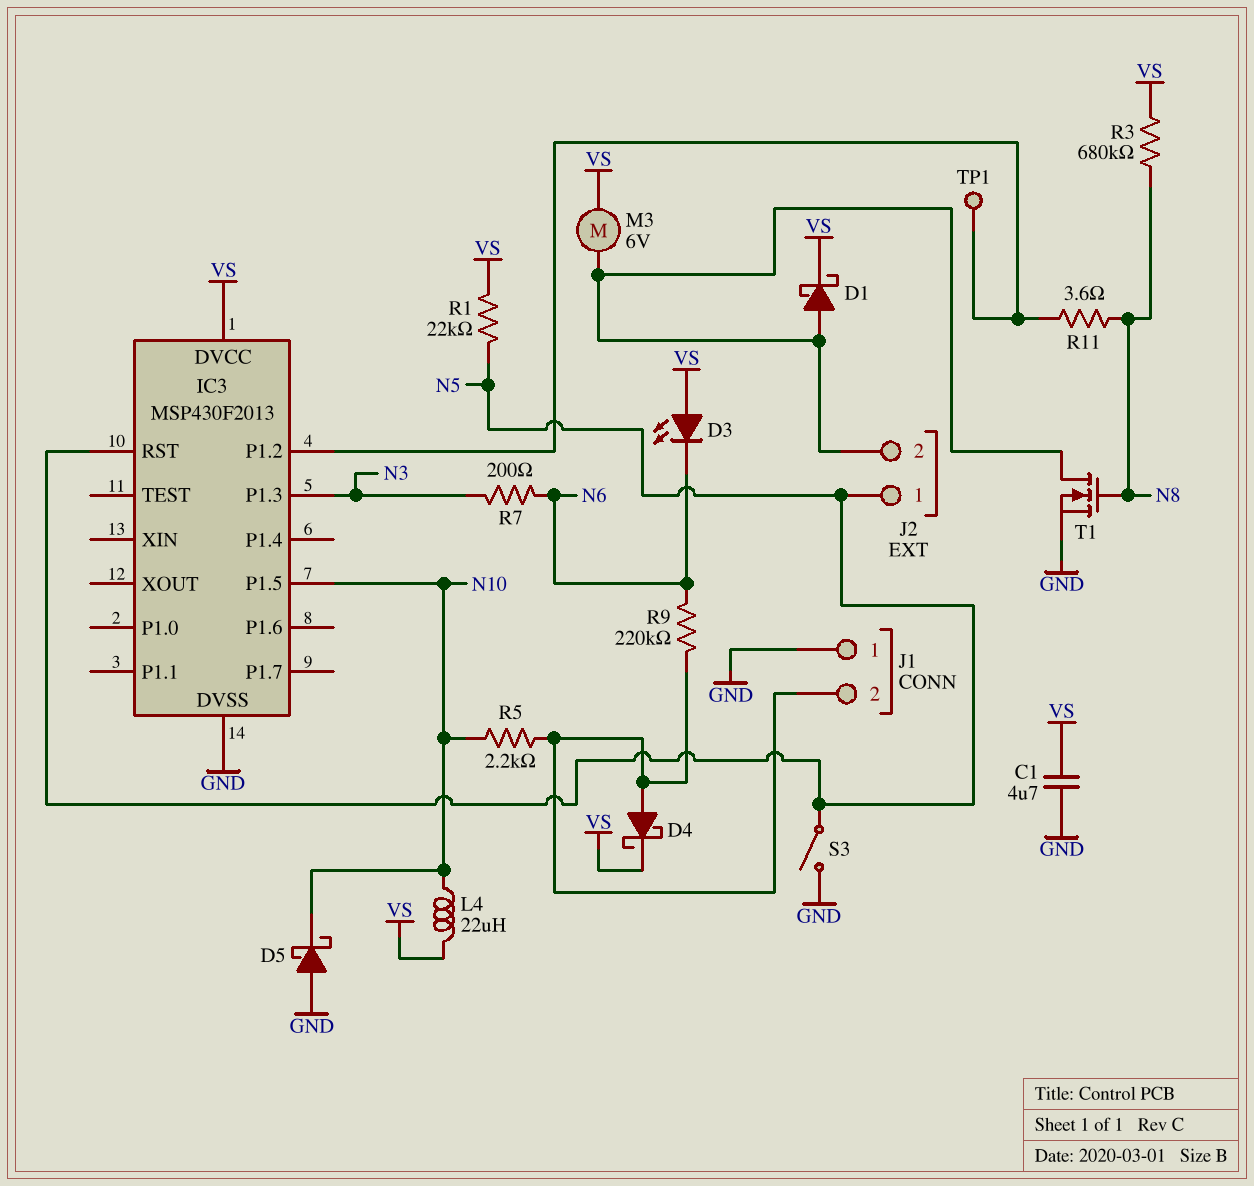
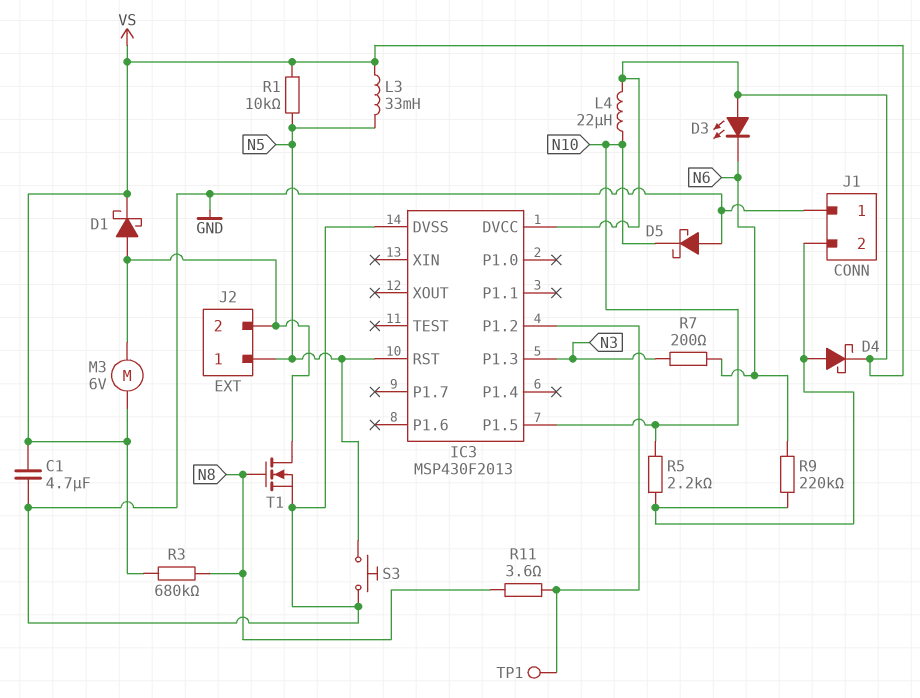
L3: none -> 33mH (N5, VS)
R1: 22k (N5, VS) -> 10k (N5, VS)
S3: switch (GND, N5) -> button (GND, N5)

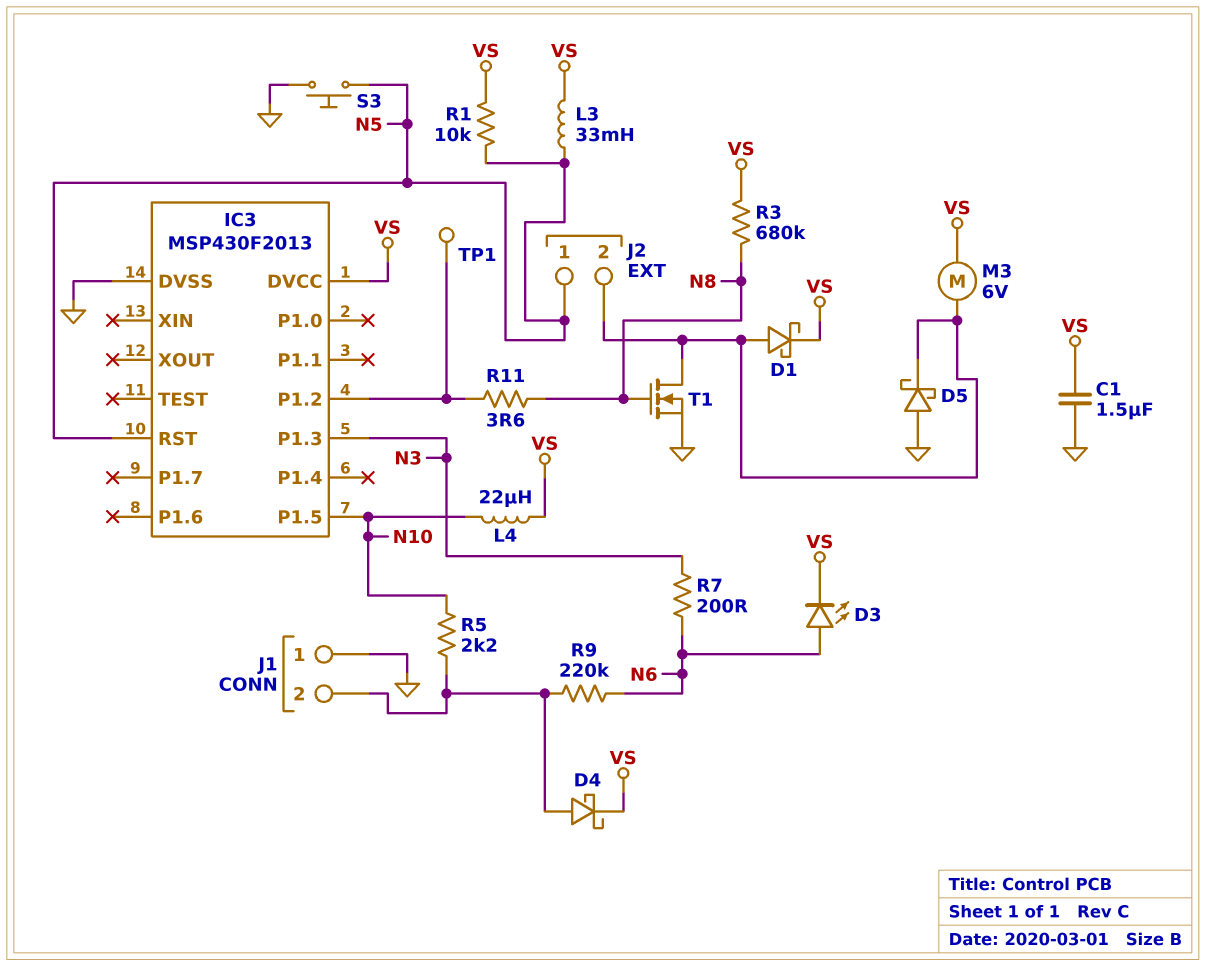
C1: 4.7uF (GND, VS) -> 1.5uF (GND, VS)
D3: LED (A VS, K N6) -> LED (A N6, K VS)
D5: schottky (A GND, K N10) -> schottky (A GND, K J2/2)

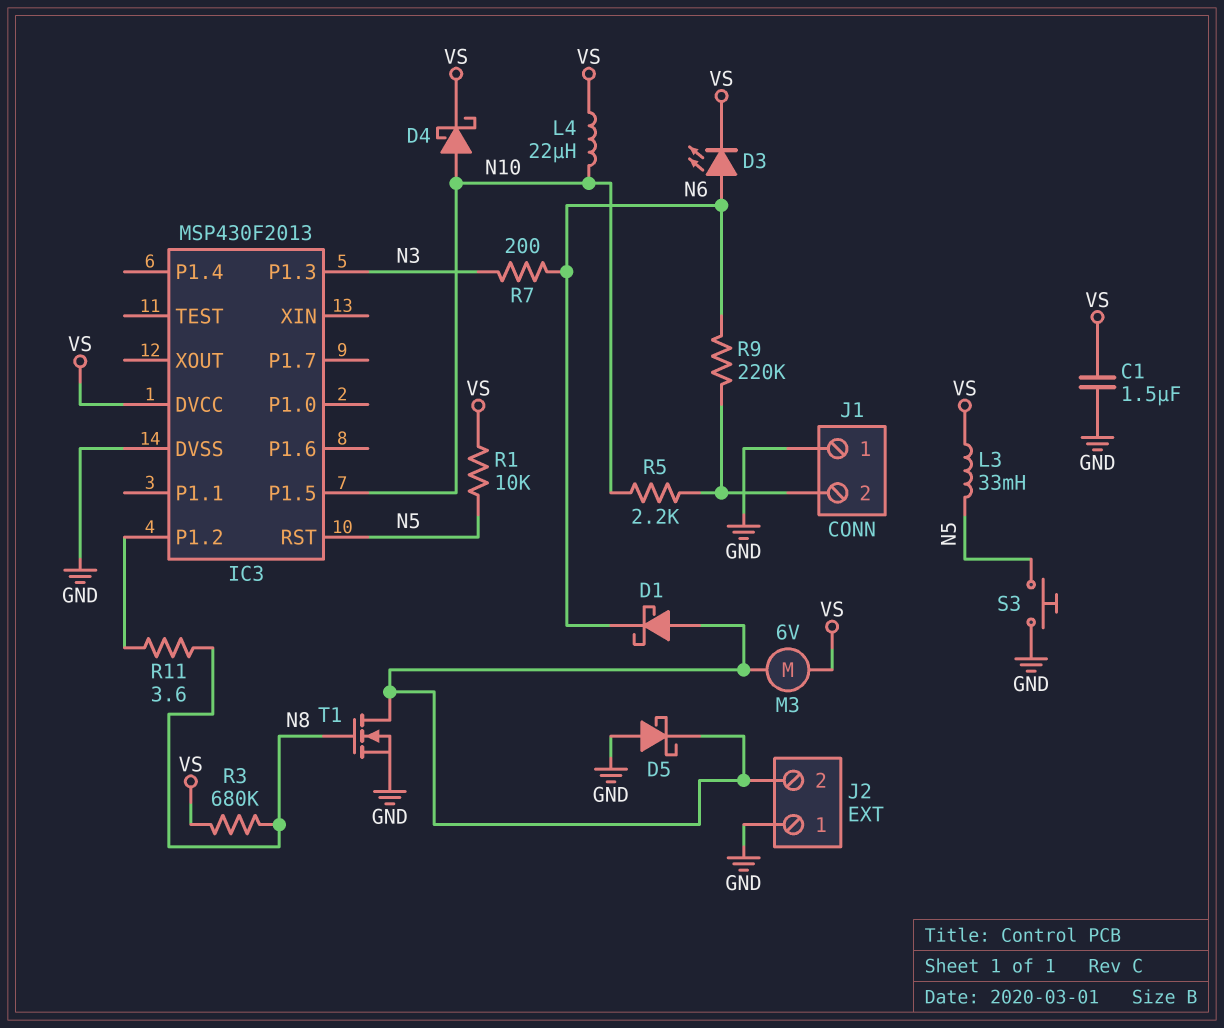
D1: schottky (A J2/2, K VS) -> schottky (A J2/2, K N6)
D4: schottky (A J1/2, K VS) -> schottky (A N10, K VS)
J2 pin 1: N5 -> GND
TP1: test point (IC3/P1.2) -> none

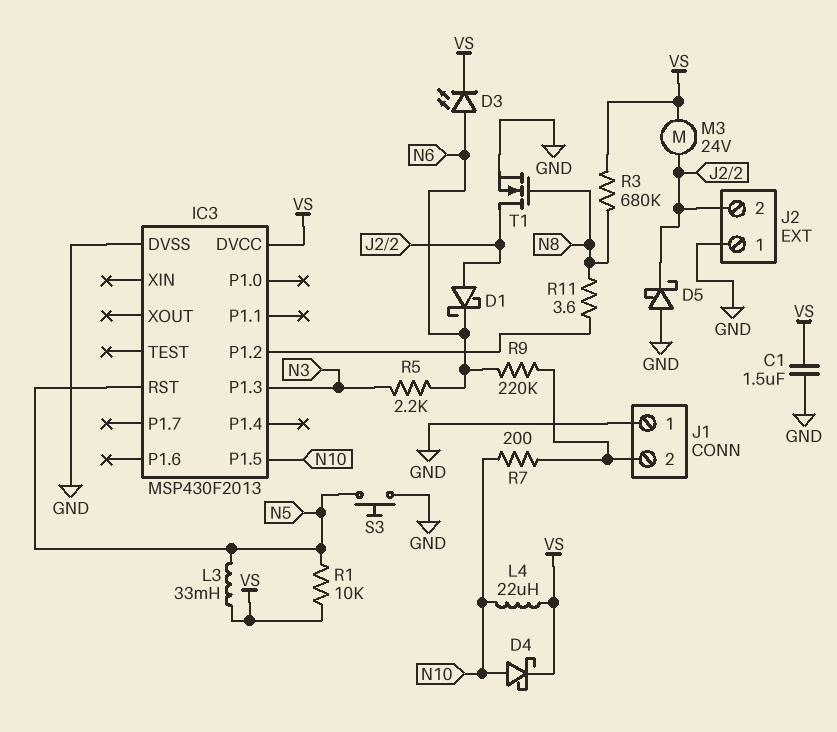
M3: motor 6V (J2/2, VS) -> motor 24V (J2/2, VS)
R5: 2.2k (J1/2, N10) -> 2.2k (N3, N6)
R7: 200 (N3, N6) -> 200 (J1/2, N10)

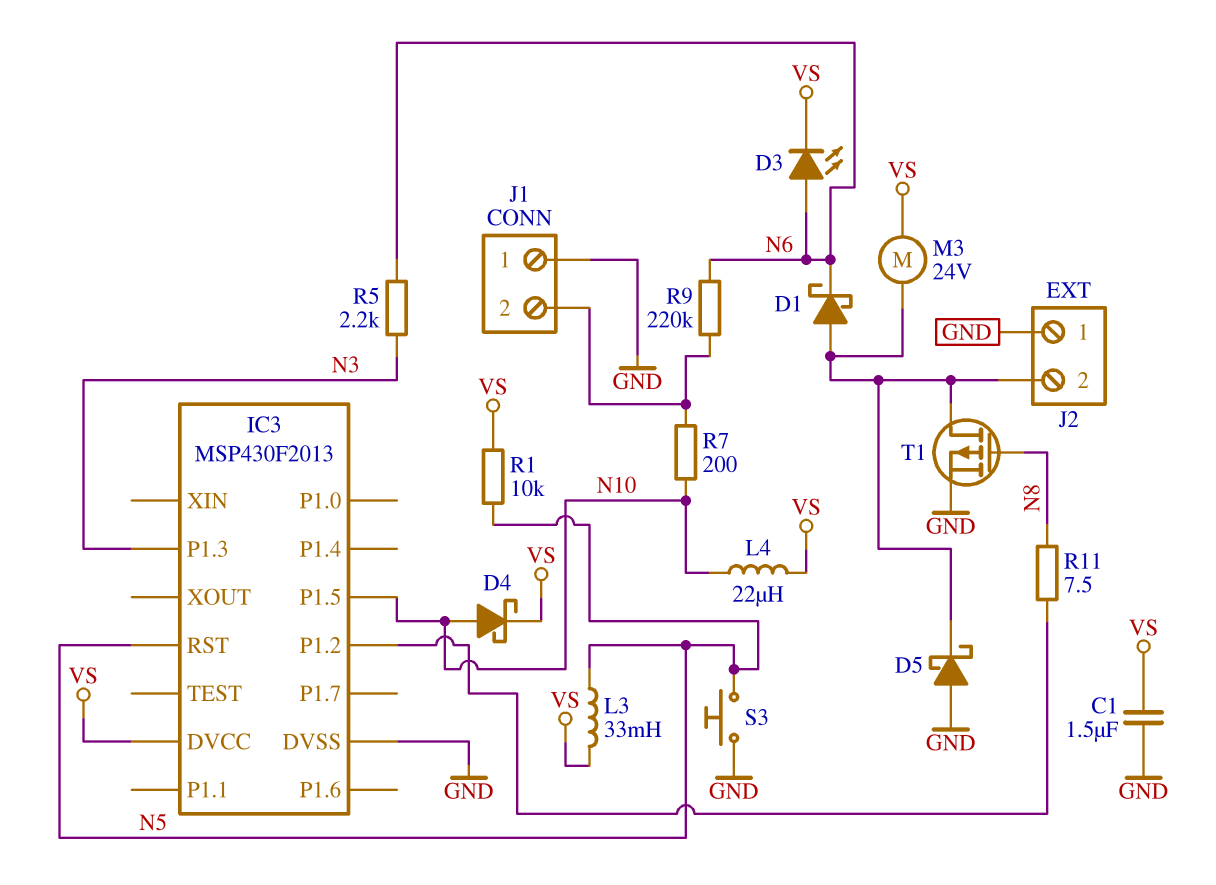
R3: 680k (N8, VS) -> none
R11: 3.6 (IC3/P1.2, N8) -> 7.5 (IC3/P1.2, N8)
T1: NMOS (G N8, D J2/2, S GND) -> PMOS (G N8, D J2/2, S GND)

